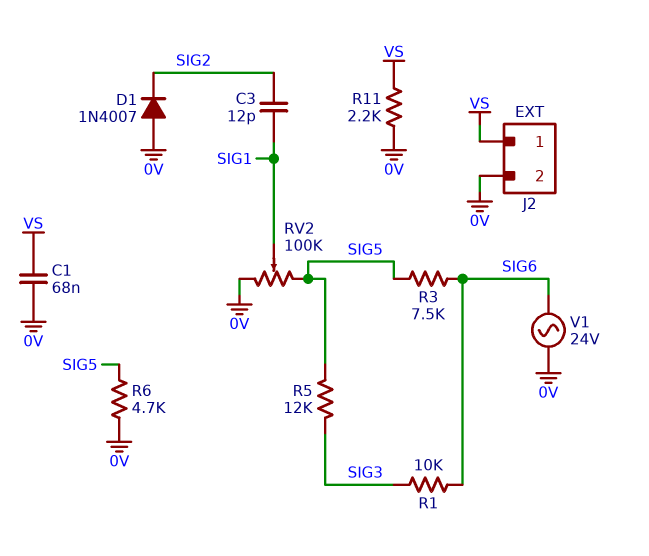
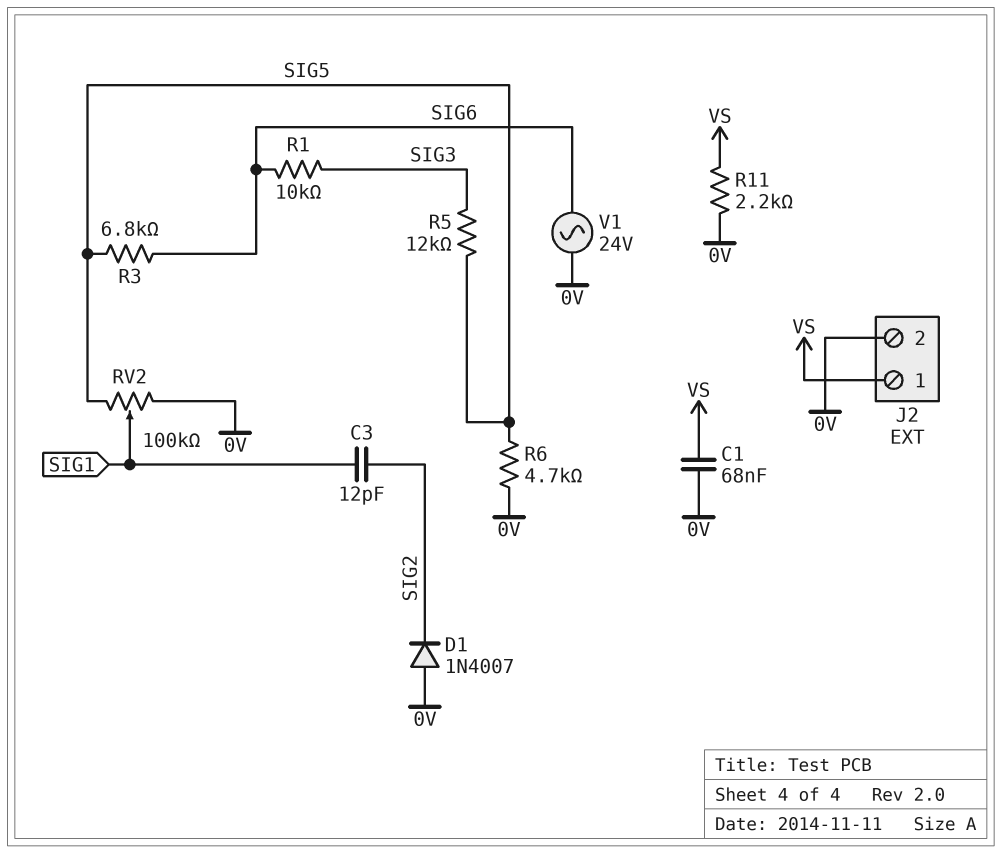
R3: 7.5k (SIG5, SIG6) -> 6.8k (SIG5, SIG6)

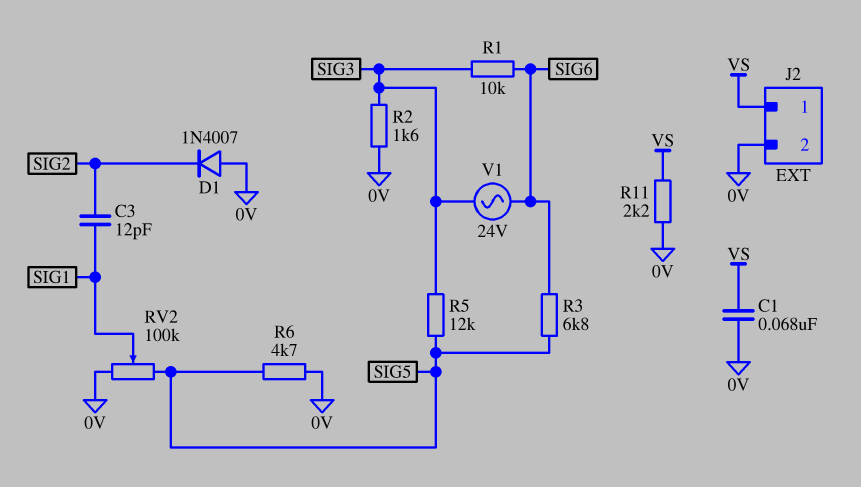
R2: none -> 1.6k (0V, SIG3)
V1: AC 24V (0V, SIG6) -> AC 24V (SIG3, SIG6)

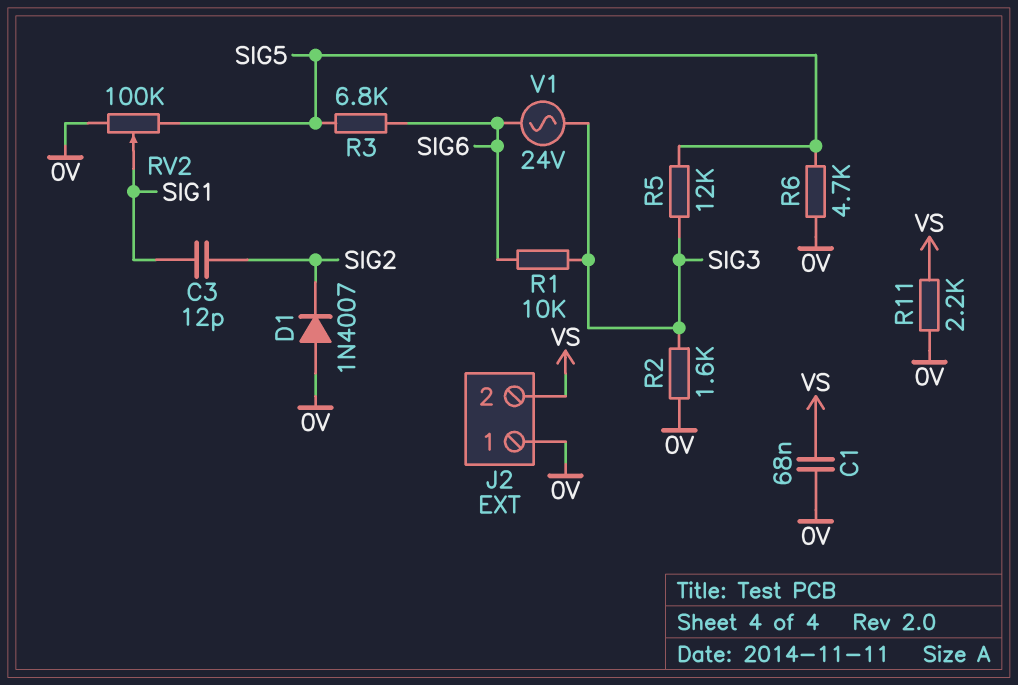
J2 pin 1: VS -> 0V
J2 pin 2: 0V -> VS

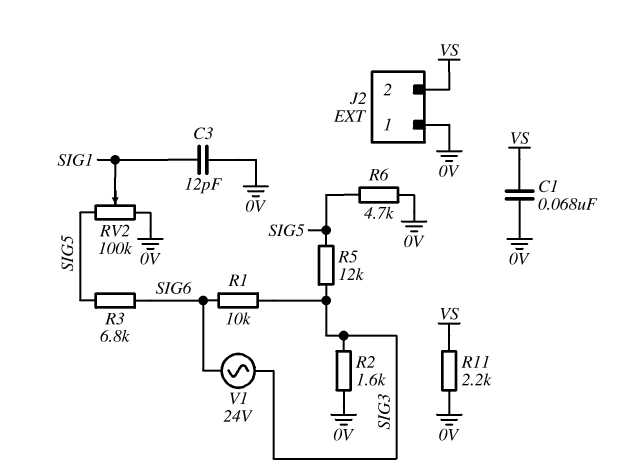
C3: 12pF (SIG1, SIG2) -> 12pF (0V, SIG1)
D1: diode 1N4007 (A 0V, K SIG2) -> none

